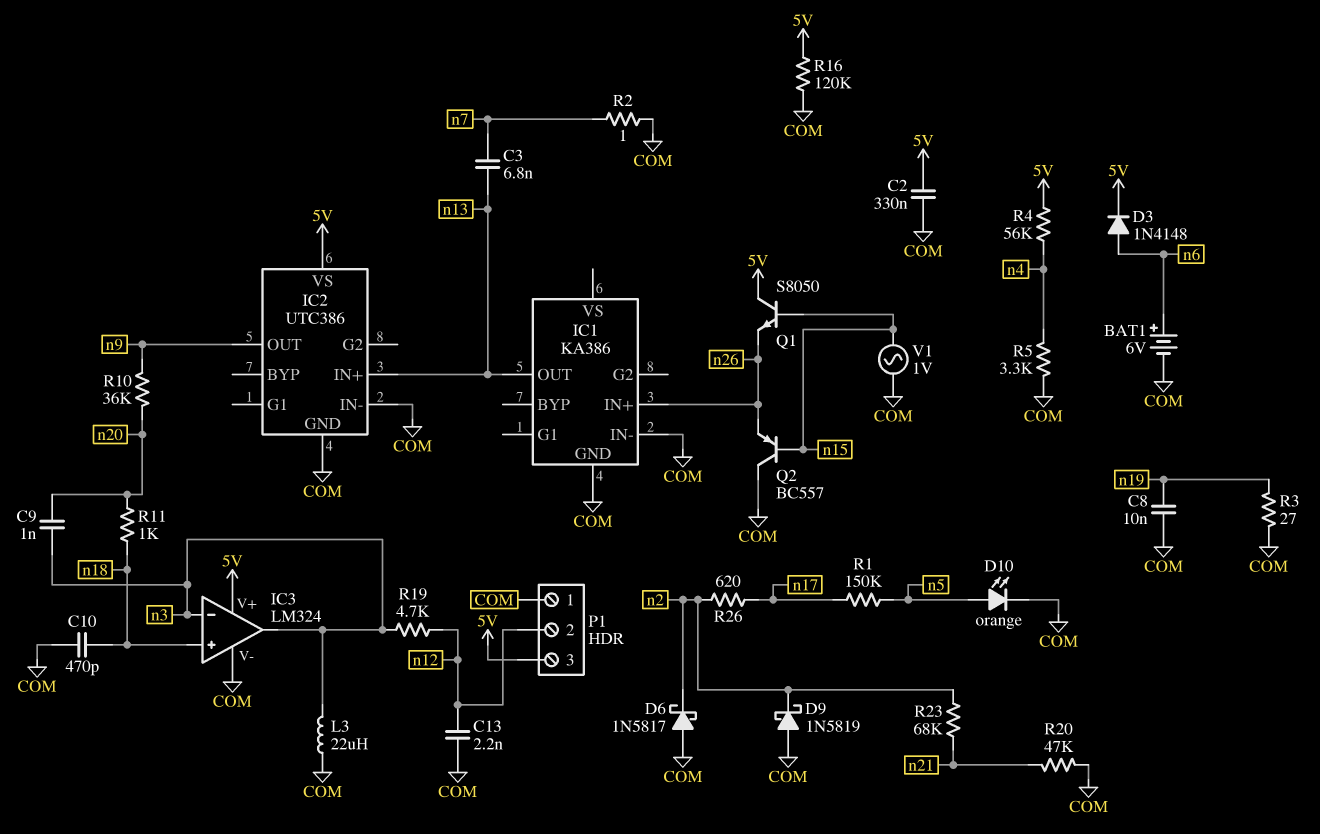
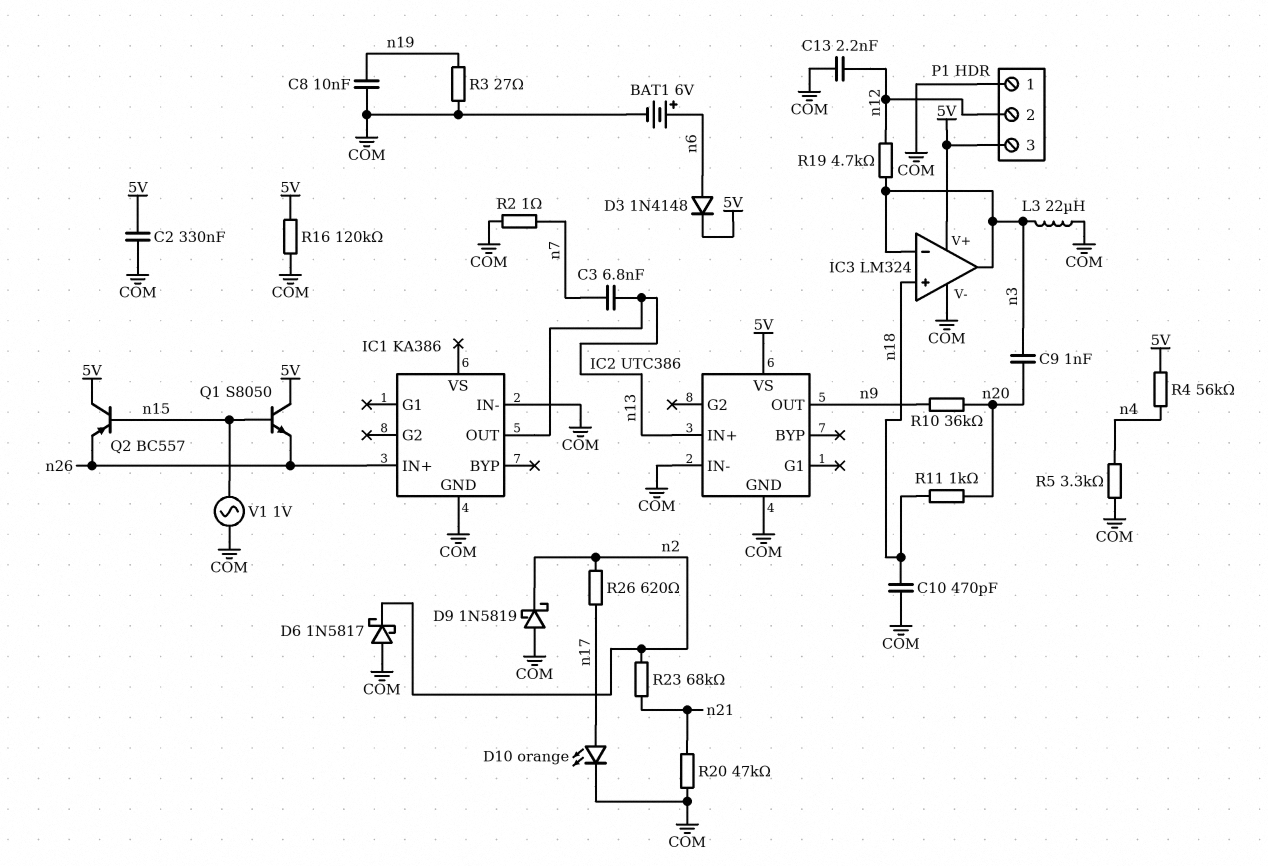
D10: LED orange (A n5, K COM) -> LED orange (A n17, K COM)
Q2: PNP BC557 (B n15, C COM, E n26) -> PNP BC557 (B n15, C 5V, E n26)
R1: 150k (n5, n17) -> none

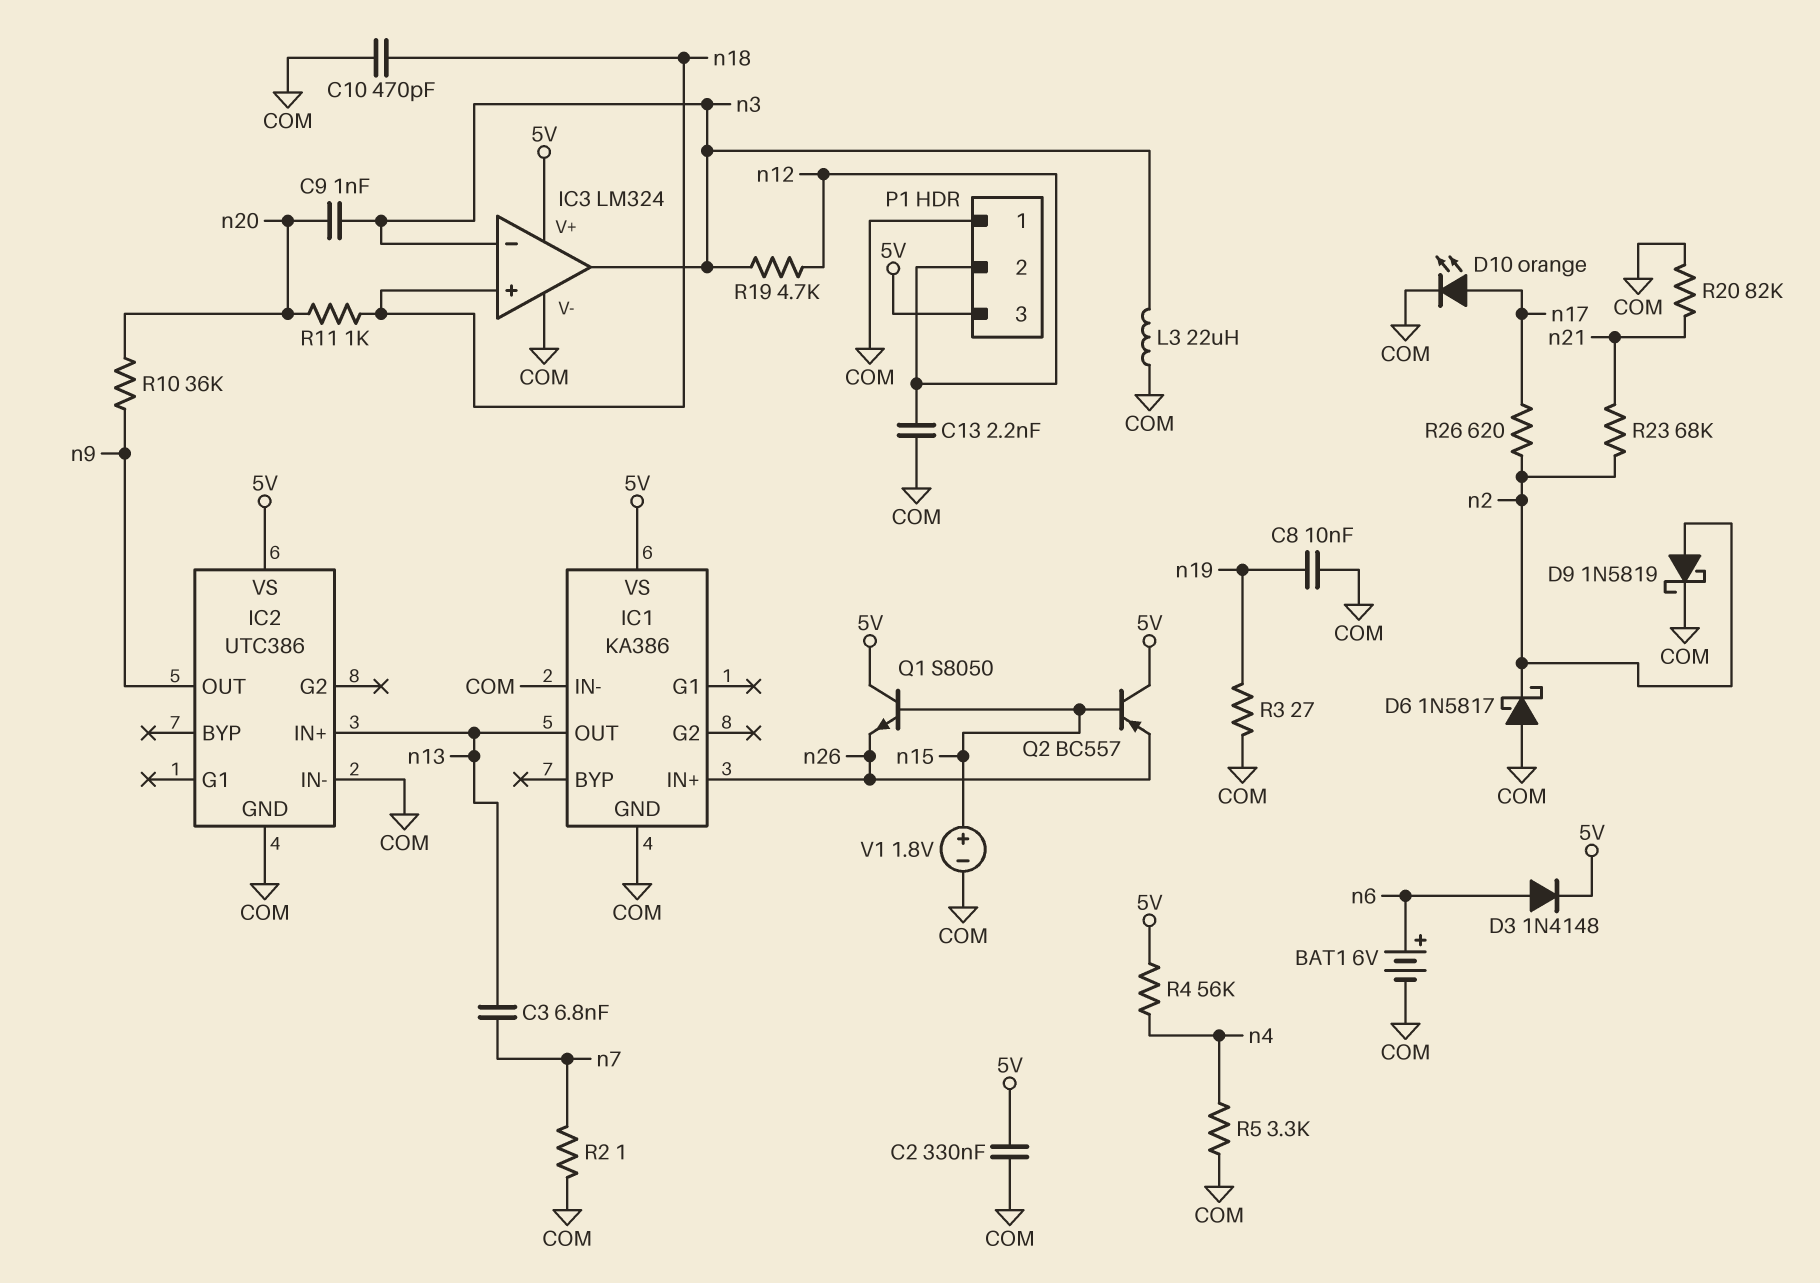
D9: schottky 1N5819 (A COM, K n2) -> schottky 1N5819 (A n2, K COM)
IC1 pin VS: none -> 5V
R16: 120k (5V, COM) -> none
R20: 47k (COM, n21) -> 82k (COM, n21)
V1: AC 1V (COM, n15) -> 1.8V (plus n15, minus COM)

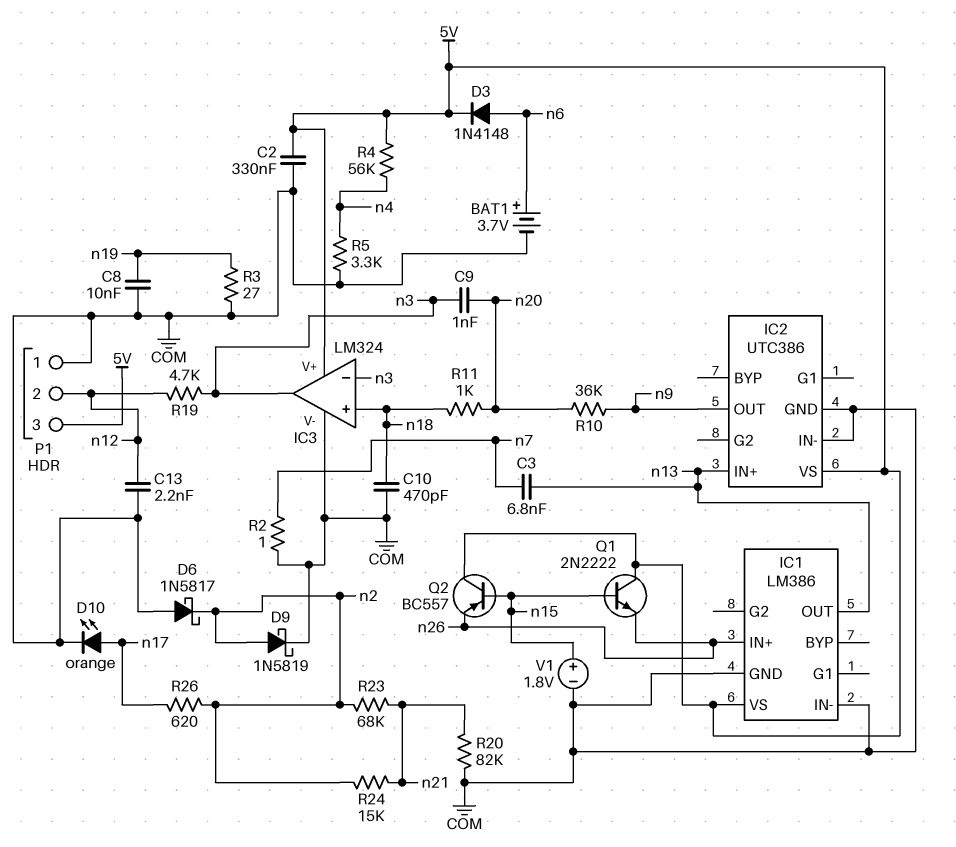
BAT1: 6V (plus n6, minus COM) -> 3.7V (plus n6, minus COM)
IC1: KA386 -> LM386
L3: 22uH (COM, n3) -> none
Q1: NPN S8050 (B n15, C 5V, E n26) -> NPN 2N2222 (B n15, C 5V, E n26)
R24: none -> 15k (n2, n21)

